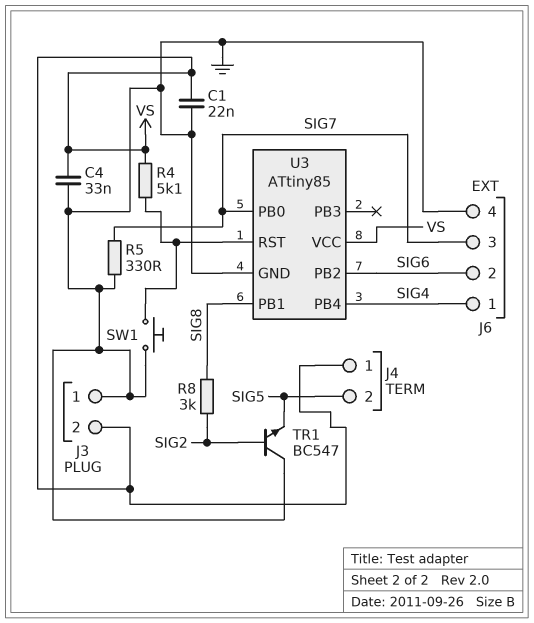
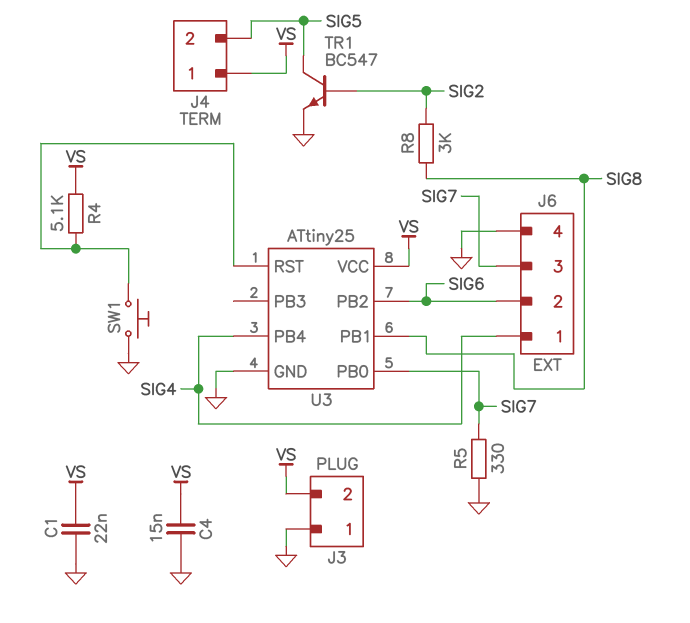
C4: 33nF (GND, VS) -> 15nF (GND, VS)
TR1: NPN BC547 (B SIG2, C GND, E SIG5) -> NPN BC547 (B SIG2, C SIG5, E GND)
U3: ATtiny85 -> ATtiny25

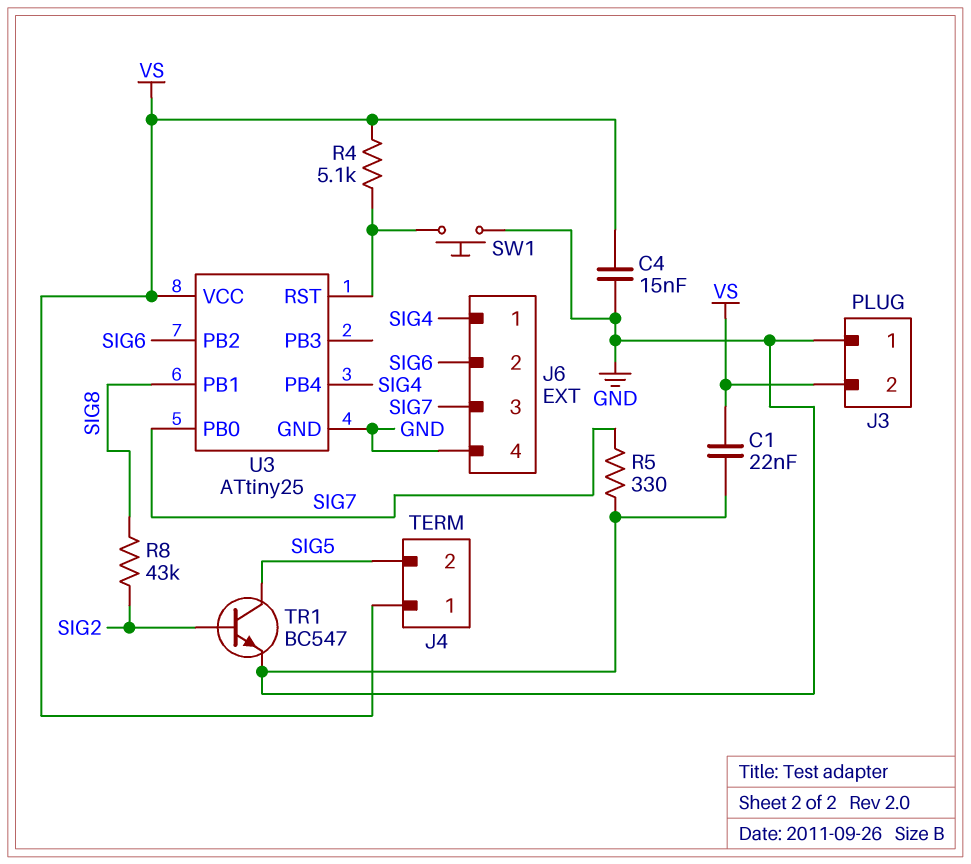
R8: 3k (SIG2, SIG8) -> 43k (SIG2, SIG8)

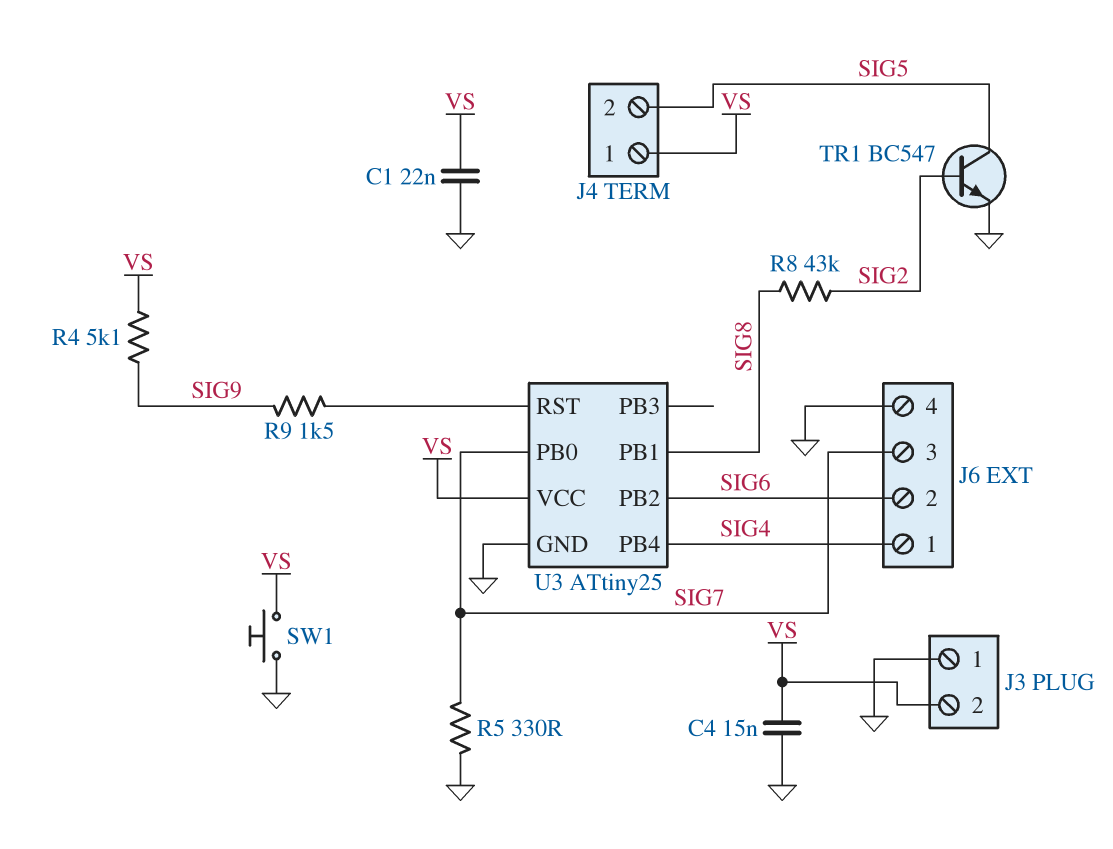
R4: 5.1k (U3/RST, VS) -> 5.1k (SIG9, VS)
R9: none -> 1.5k (SIG9, U3/RST)
SW1: button (GND, U3/RST) -> button (GND, VS)

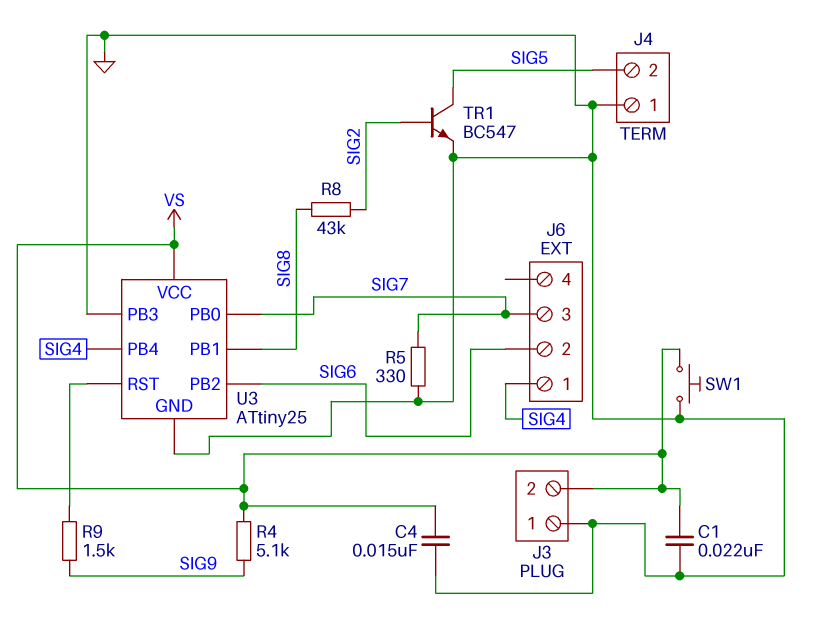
J4 pin 1: VS -> GND
J6 pin 4: GND -> none
U3 pin PB3: none -> GND

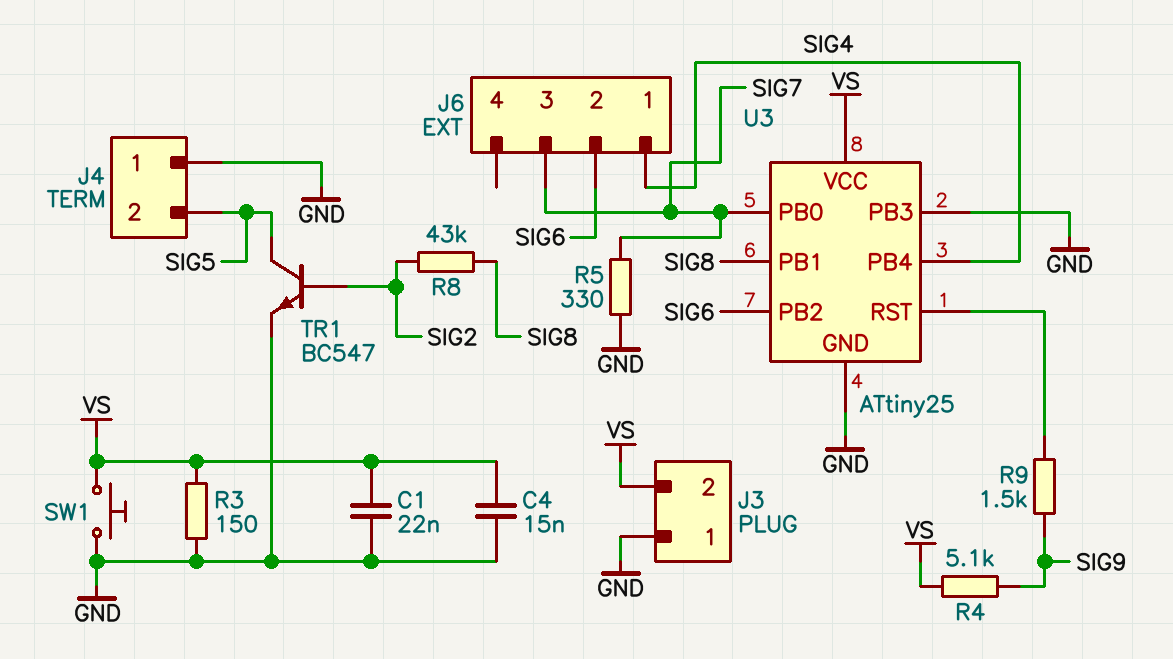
R3: none -> 150 (GND, VS)

